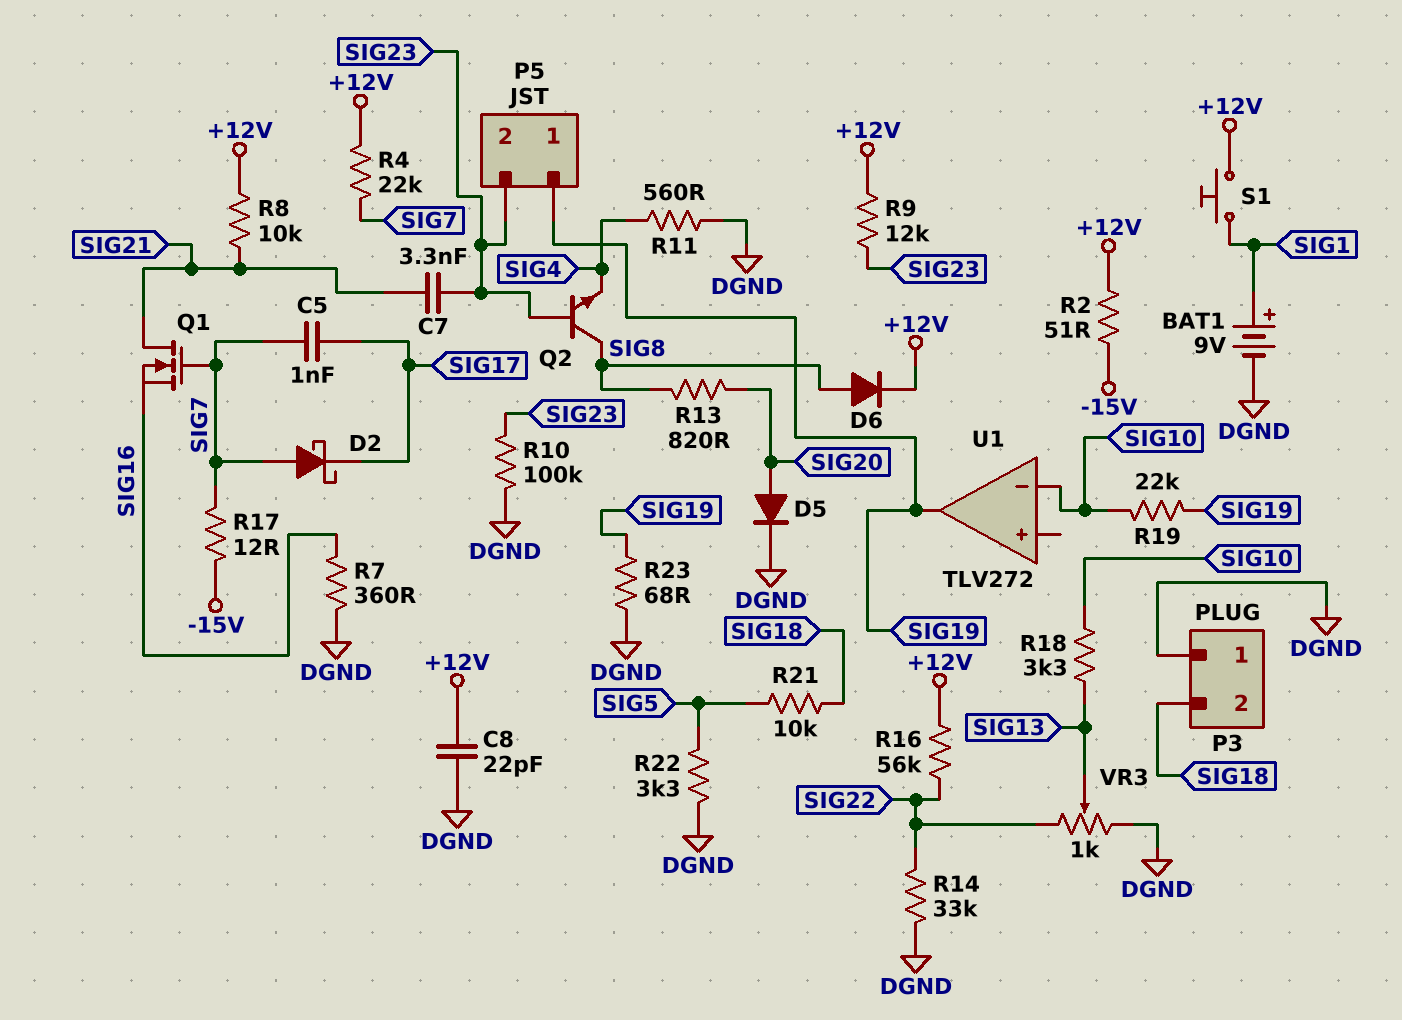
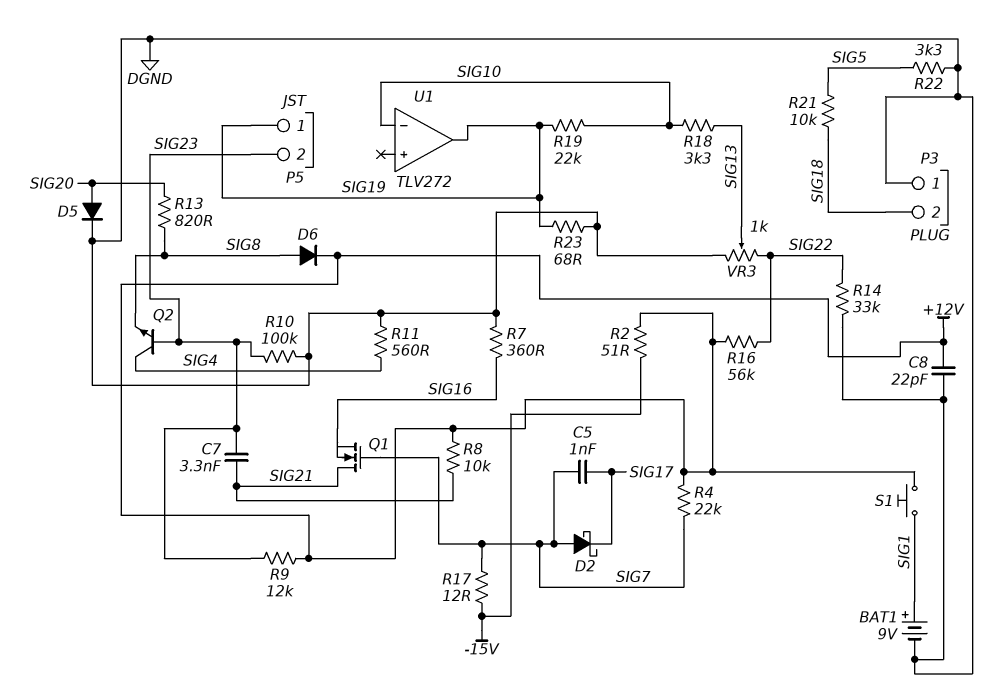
Q2: NPN (B SIG23, C SIG8, E SIG4) -> NPN (B SIG23, C SIG4, E SIG8)

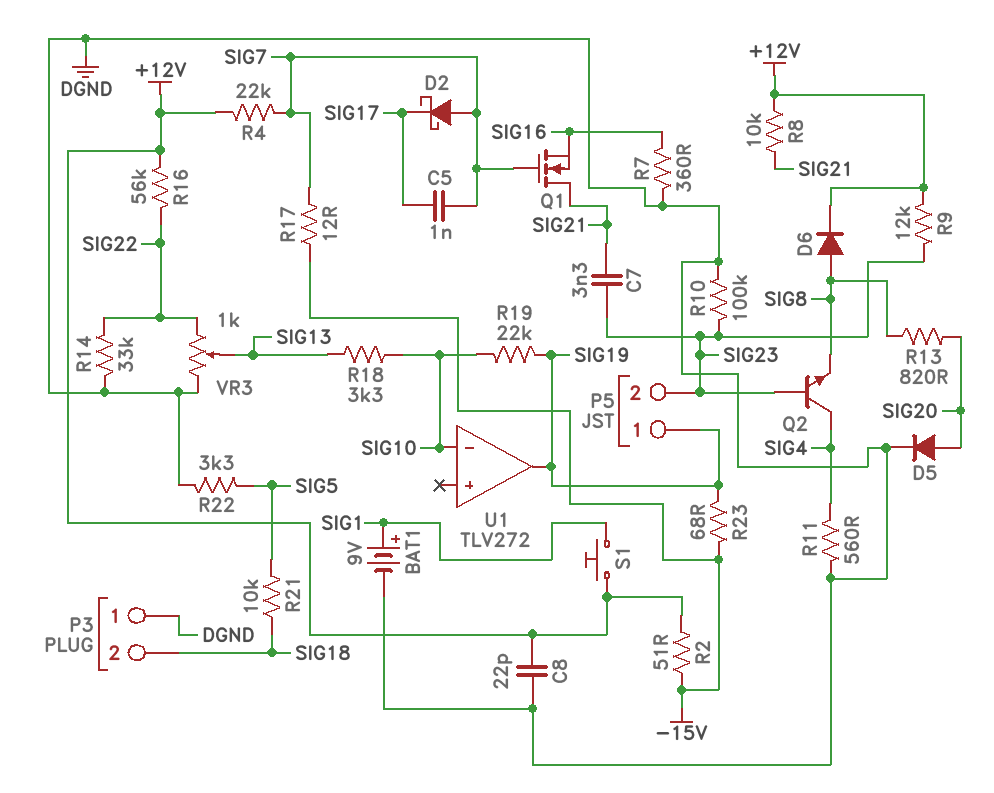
R23: 68 (DGND, SIG19) -> 68 (-15V, SIG19)

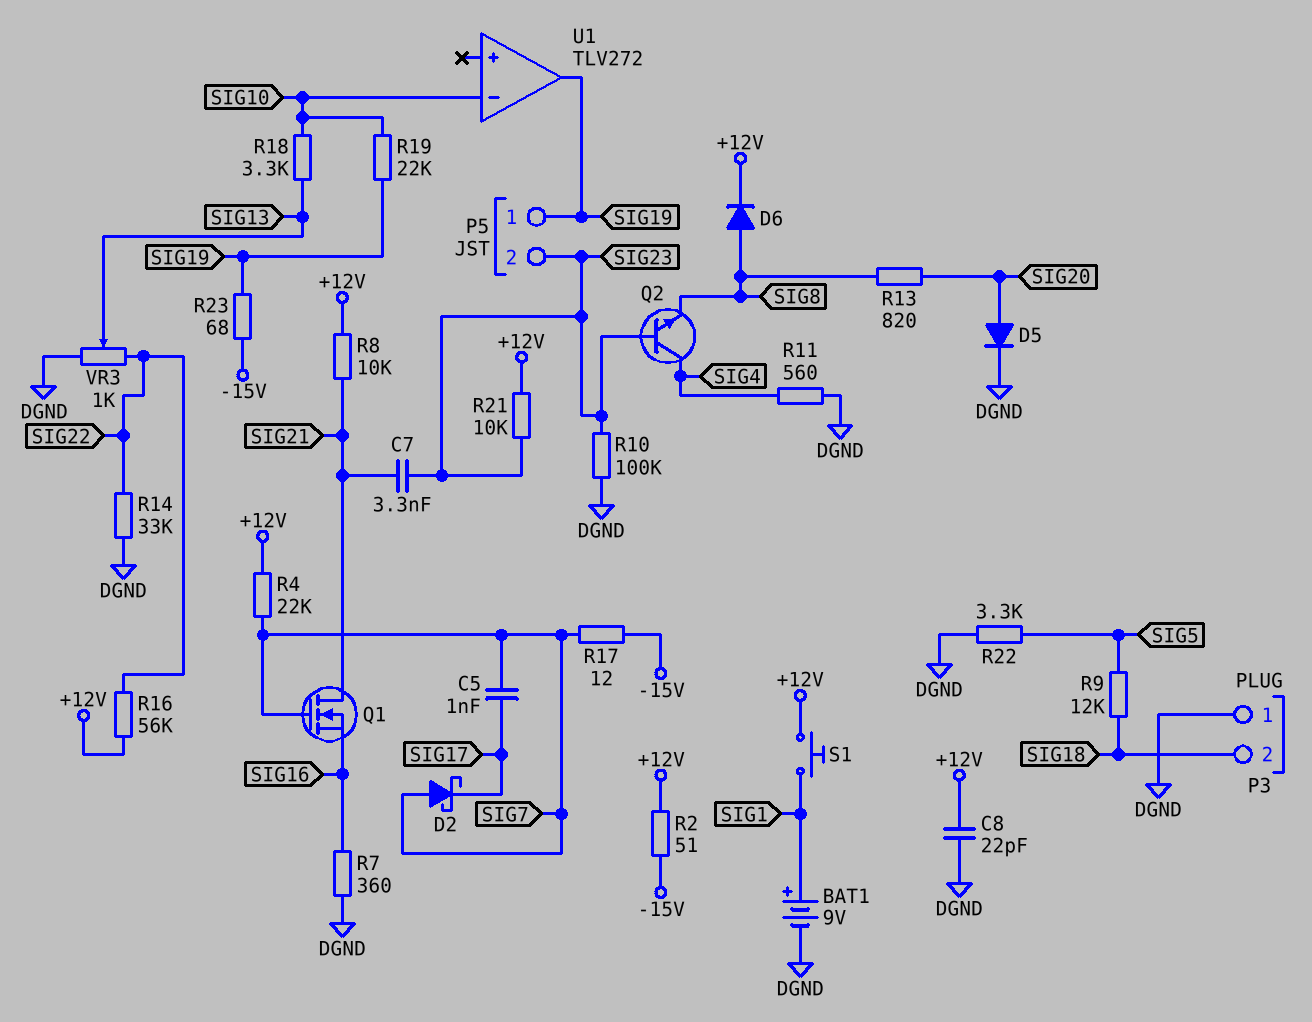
R9: 12k (+12V, SIG23) -> 12k (SIG5, SIG18)
R21: 10k (SIG5, SIG18) -> 10k (+12V, SIG23)

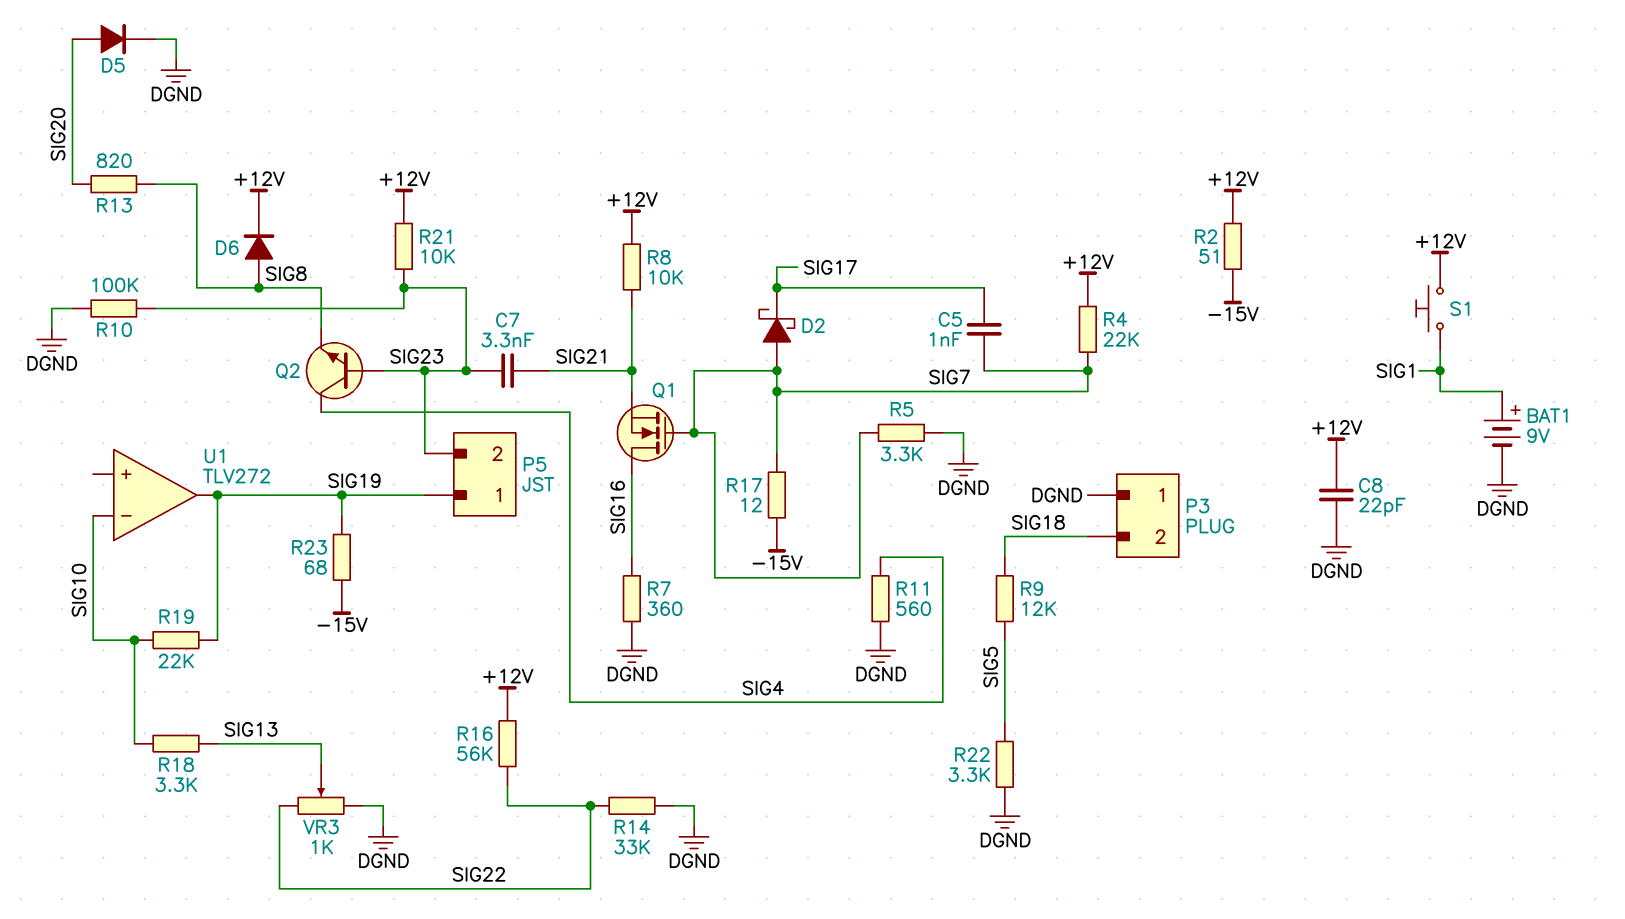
Q1: NMOS (G SIG7, D SIG21, S SIG16) -> NMOS (G SIG7, D SIG16, S SIG21)
R5: none -> 3.3k (DGND, SIG7)

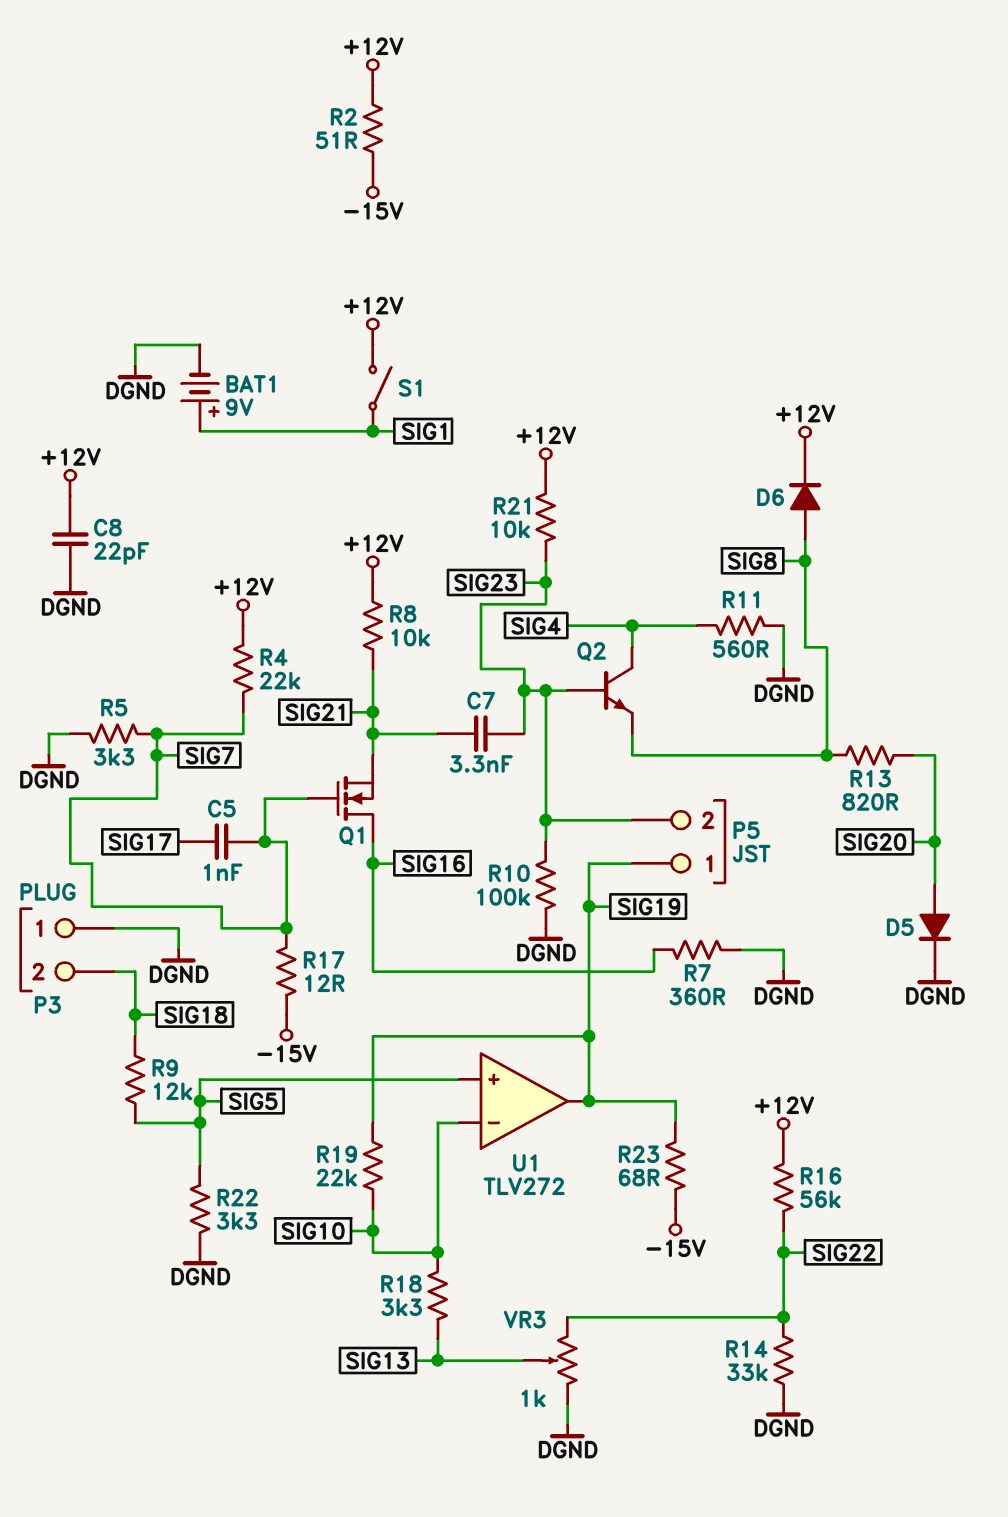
D2: schottky (A SIG7, K SIG17) -> none
S1: button (+12V, SIG1) -> switch (+12V, SIG1)
U1 pin in+: none -> SIG5

